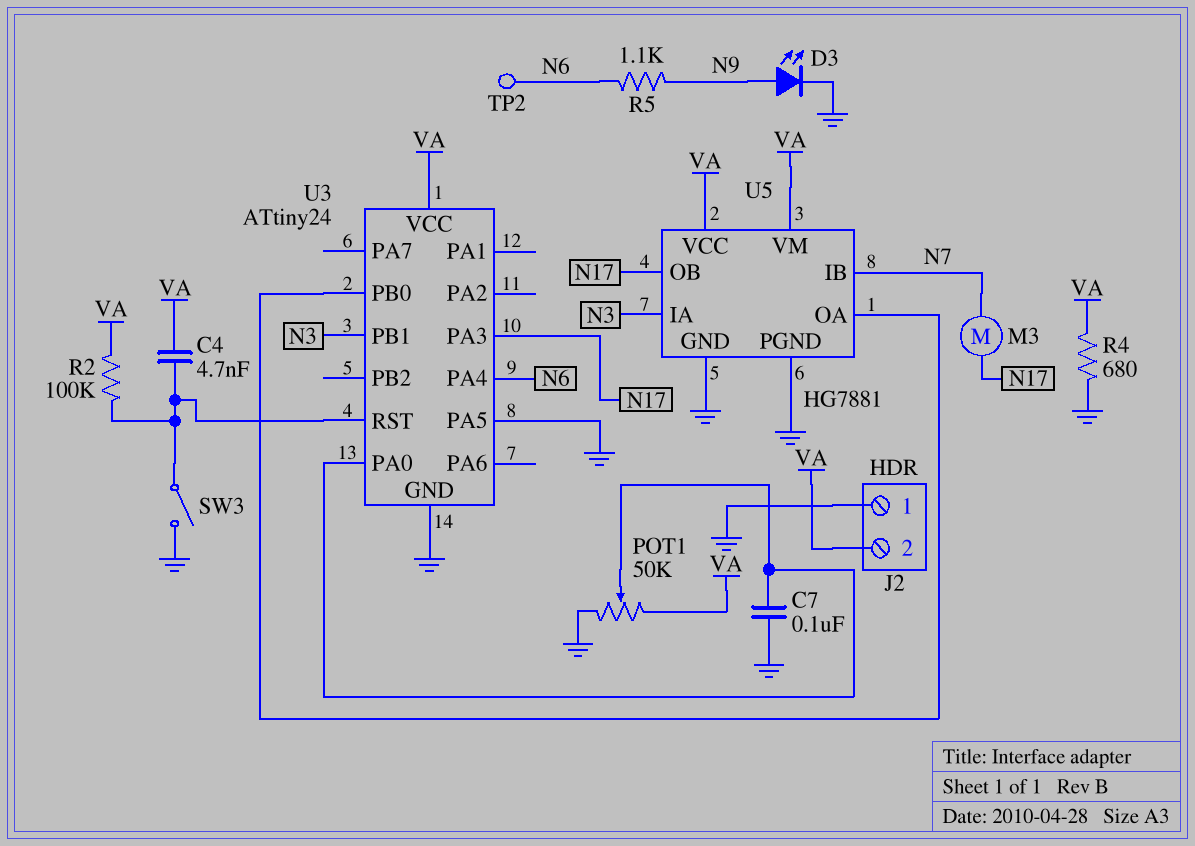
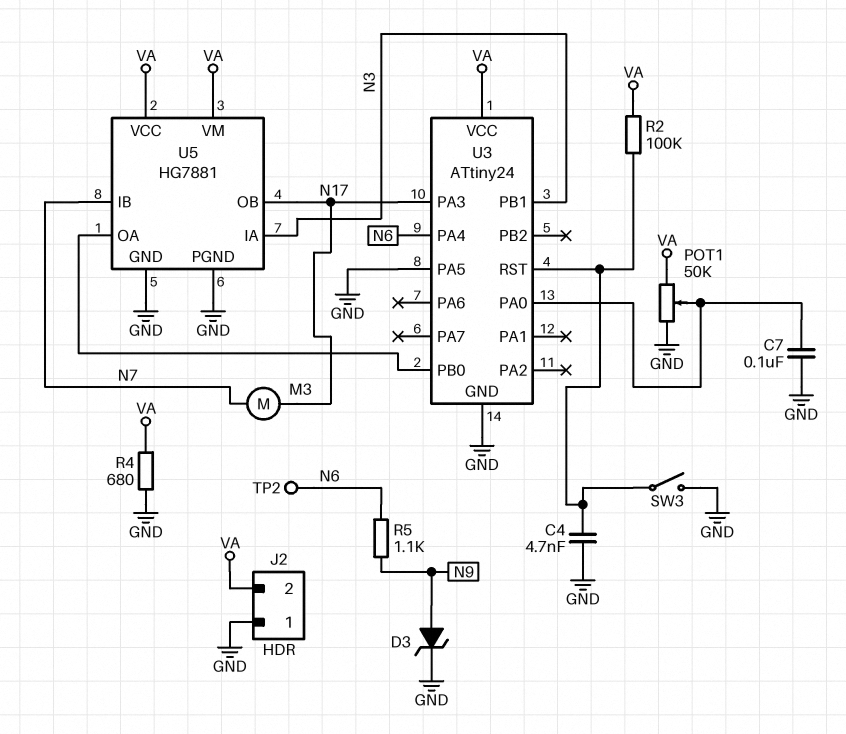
C4: 4.7nF (U3/RST, VA) -> 4.7nF (GND, U3/RST)
D3: LED (A N9, K GND) -> zener (A N9, K GND)

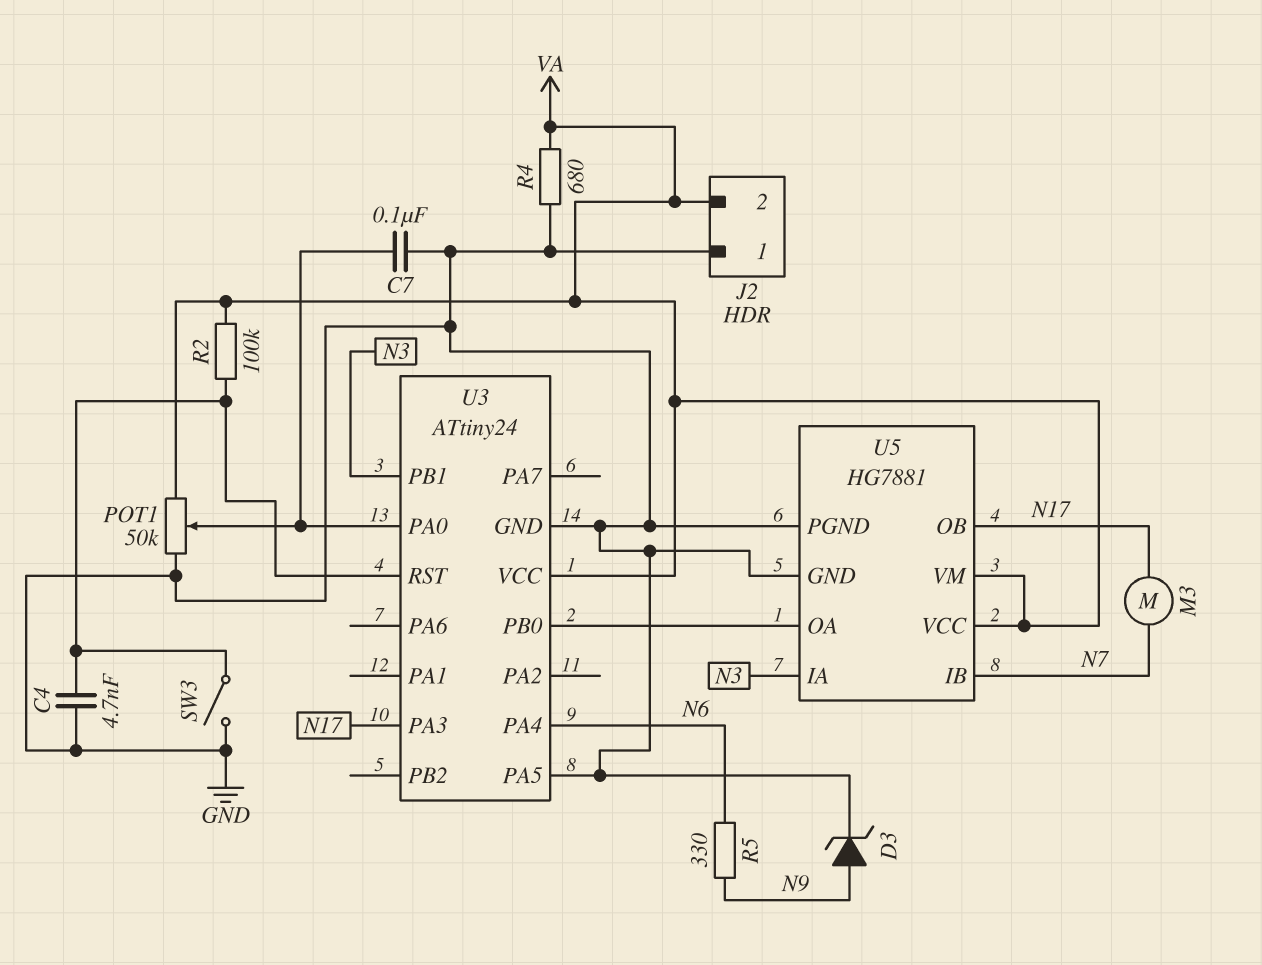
R5: 1.1k (N6, N9) -> 330 (N6, N9)
TP2: test point (N6) -> none

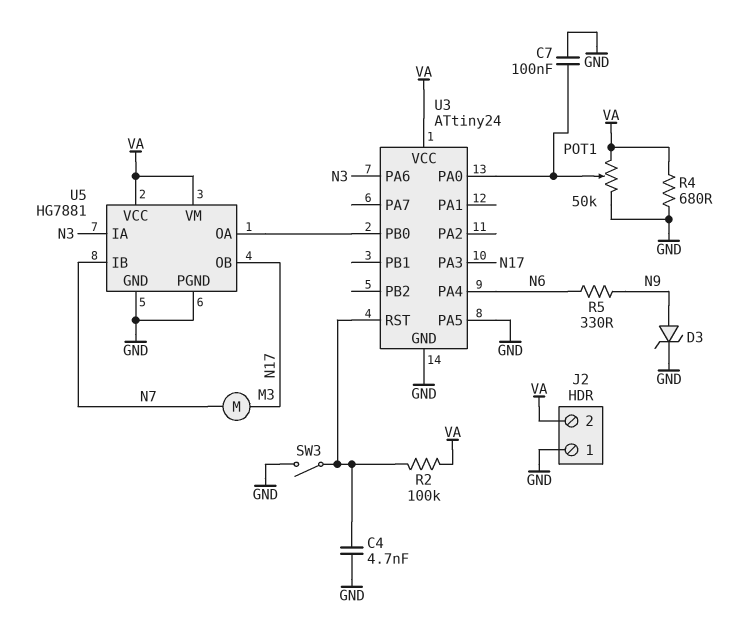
U3 pin PA6: none -> N3
U3 pin PB1: N3 -> none

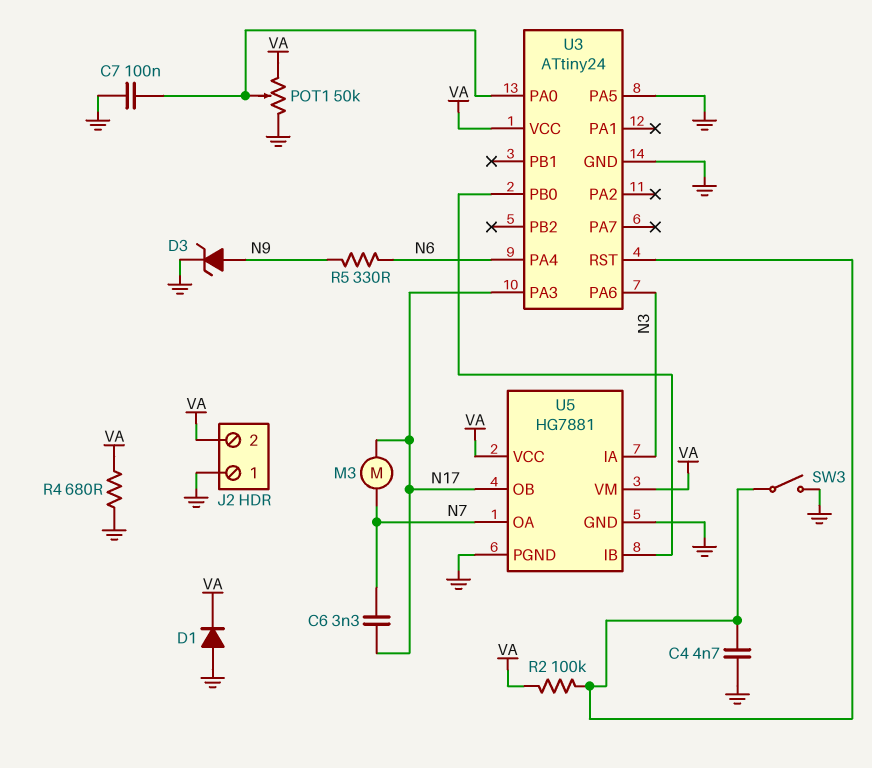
C6: none -> 3.3nF (N7, N17)
D1: none -> diode (A GND, K VA)
U5 pin IB: N7 -> U3/PB0
U5 pin OA: U3/PB0 -> N7

